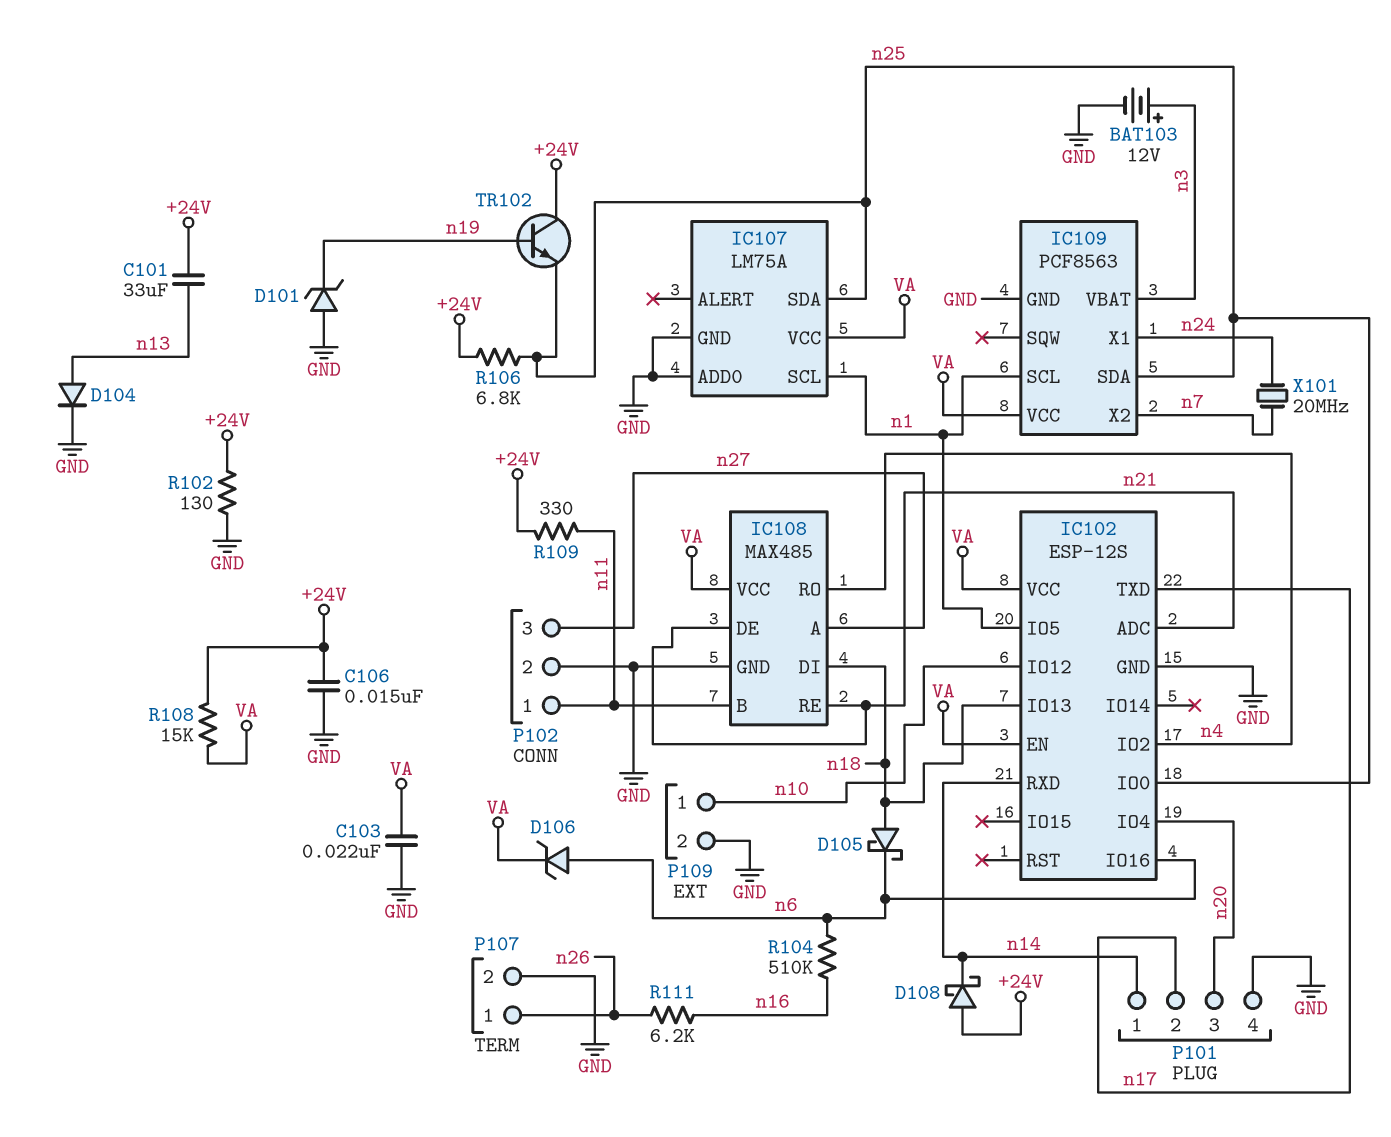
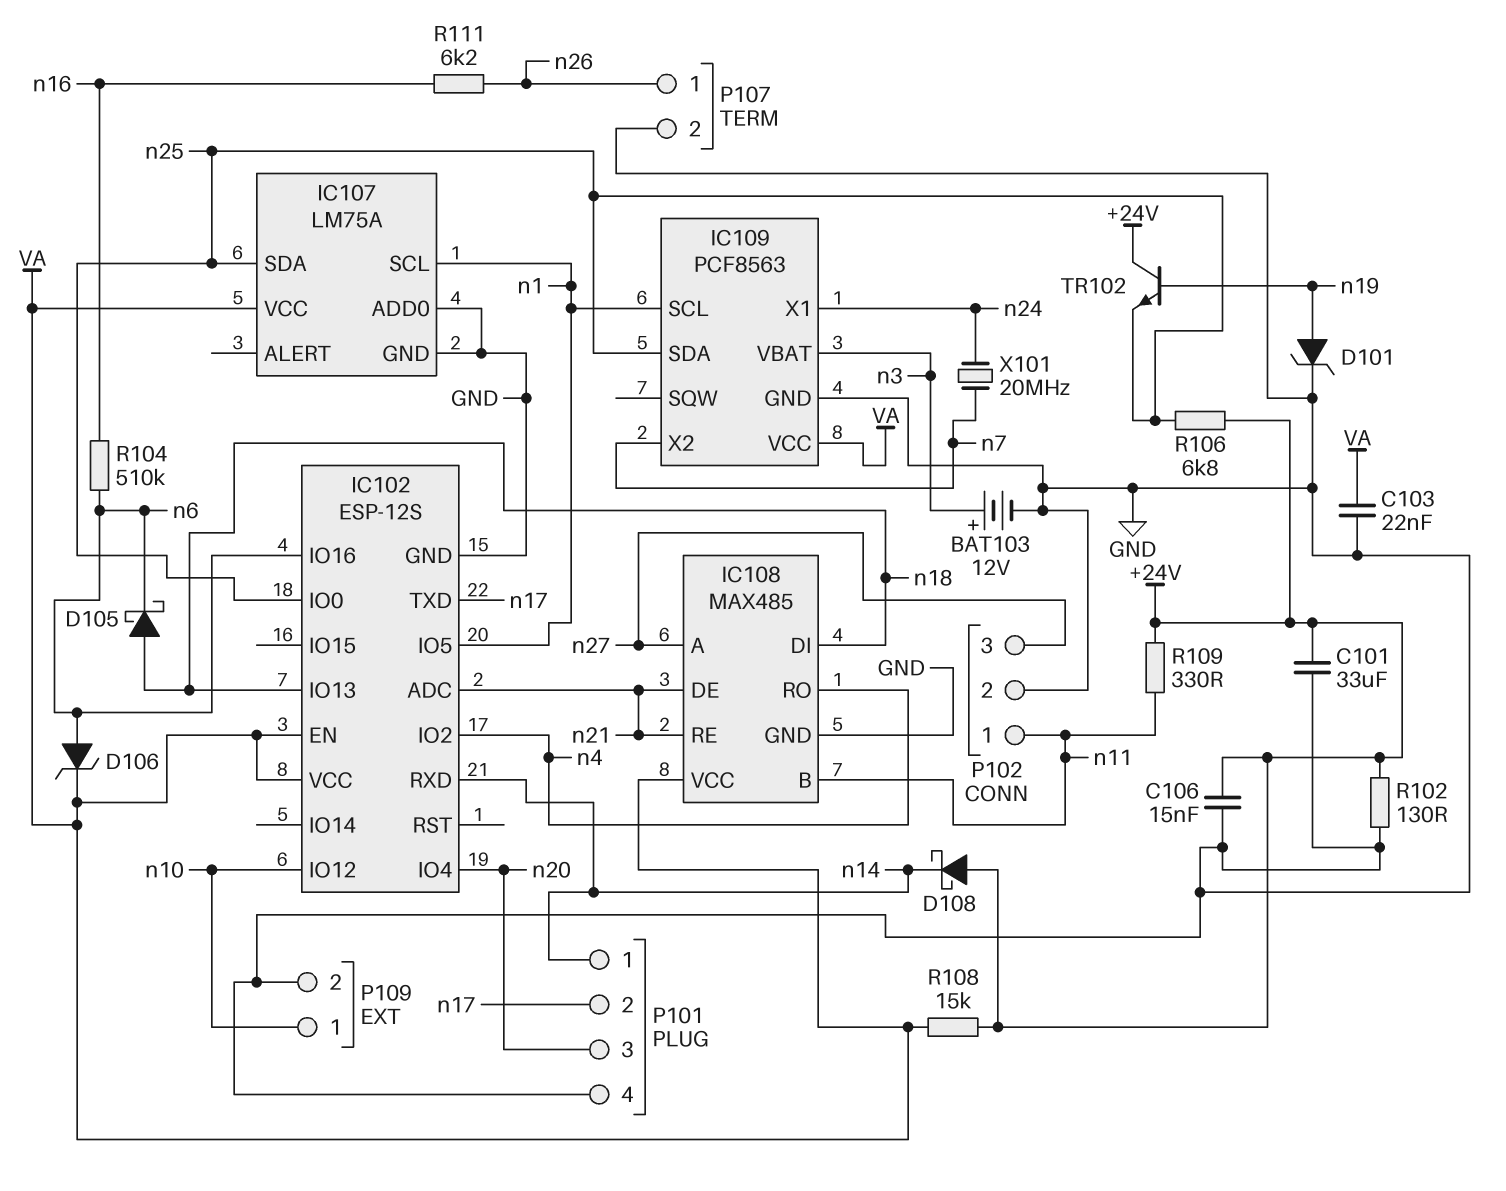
C101: 33uF (+24V, n13) -> 33uF (+24V, GND)
D101: zener (A GND, K n19) -> zener (A n19, K GND)
D104: diode (A n13, K GND) -> none

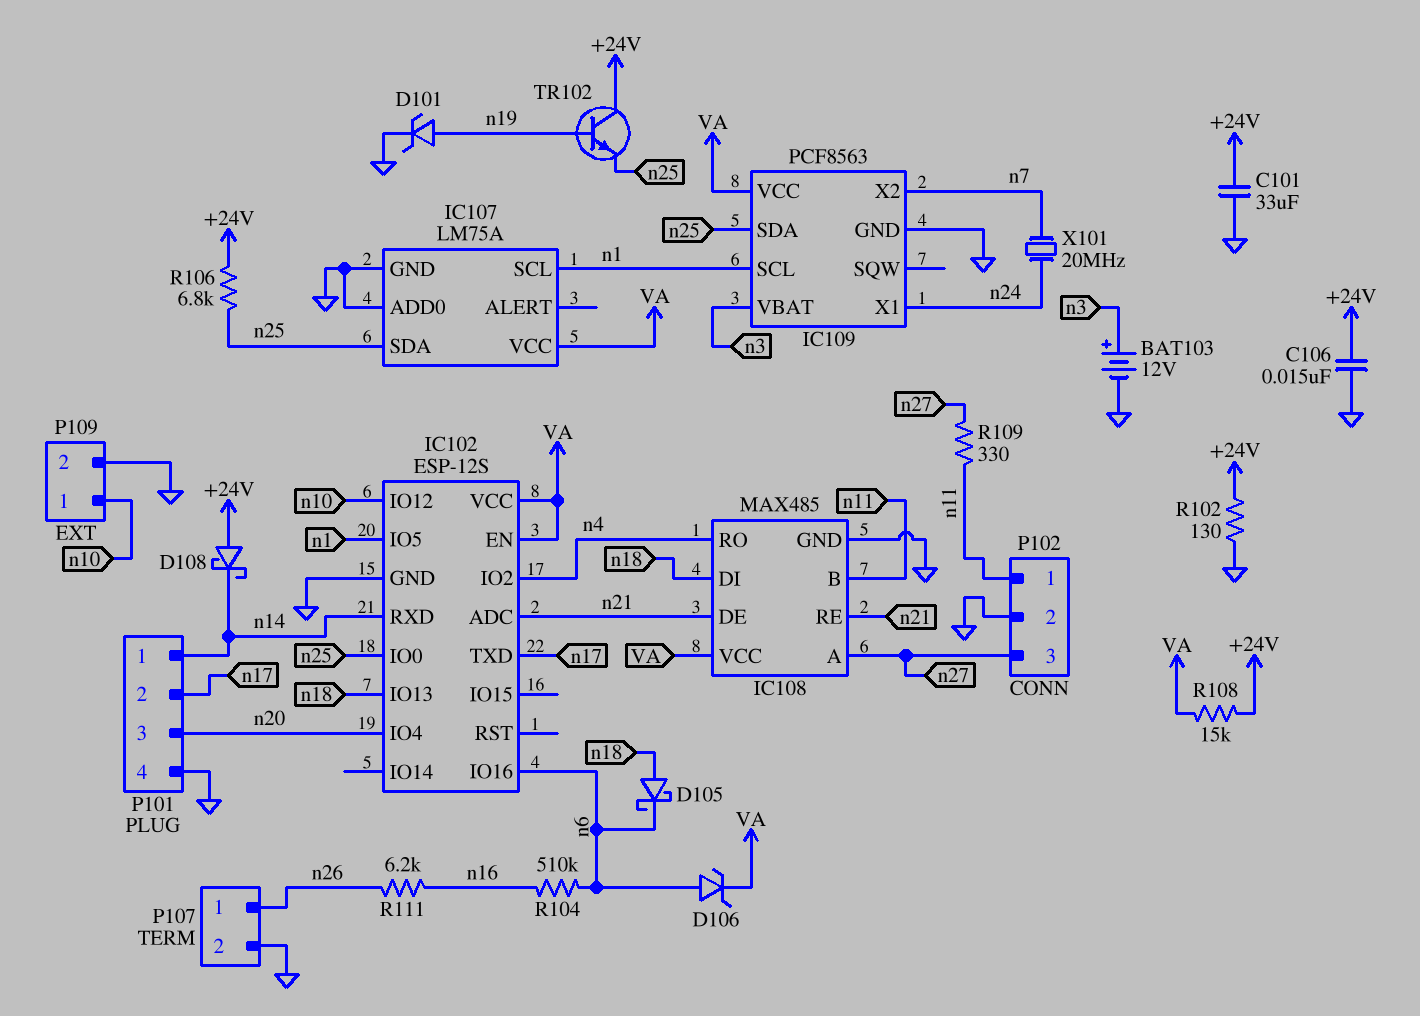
C103: 22nF (GND, VA) -> none
R109: 330 (+24V, n11) -> 330 (n11, n27)

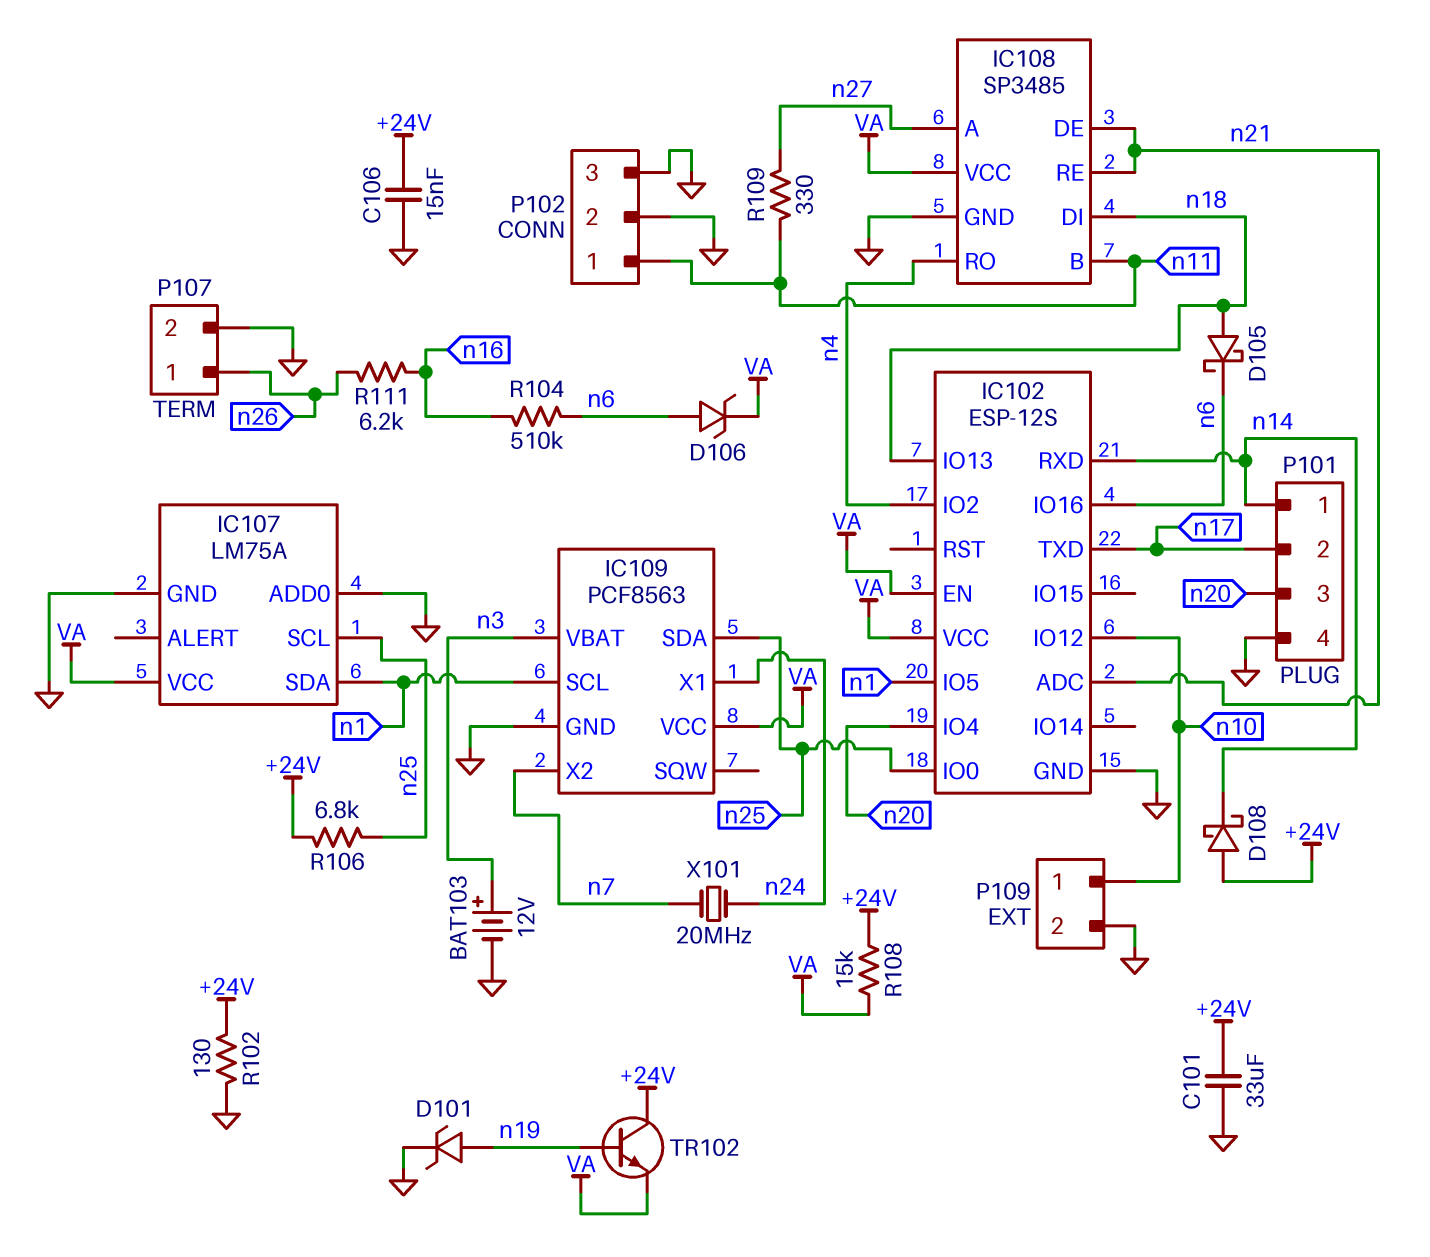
IC107 pin SCL: n1 -> n25
IC107 pin SDA: n25 -> n1
IC108: MAX485 -> SP3485
P102 pin 3: n27 -> GND
TR102: NPN (B n19, C +24V, E n25) -> NPN (B n19, C +24V, E VA)

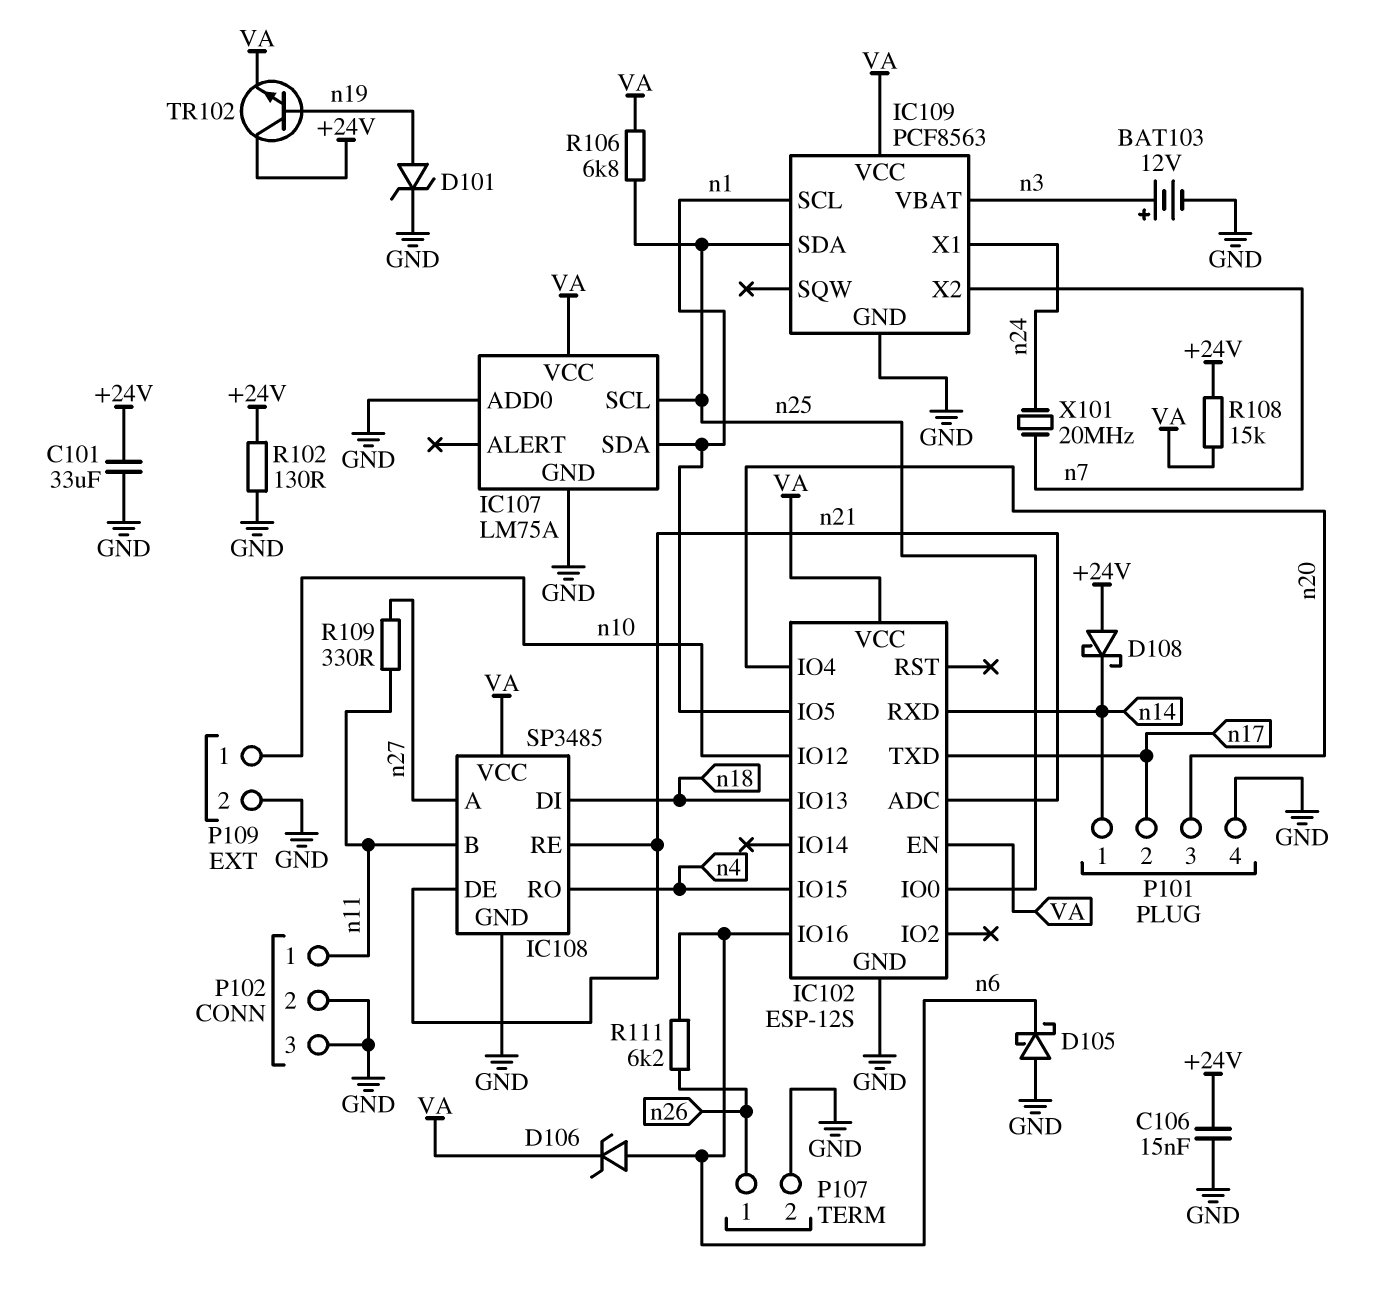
D105: schottky (A n18, K n6) -> schottky (A GND, K n6)
IC102 pin IO2: n4 -> none
IC102 pin IO15: none -> n4
R104: 510k (n6, n16) -> none
R106: 6.8k (+24V, n25) -> 6.8k (VA, n25)
R111: 6.2k (n16, n26) -> 6.2k (n6, n26)

